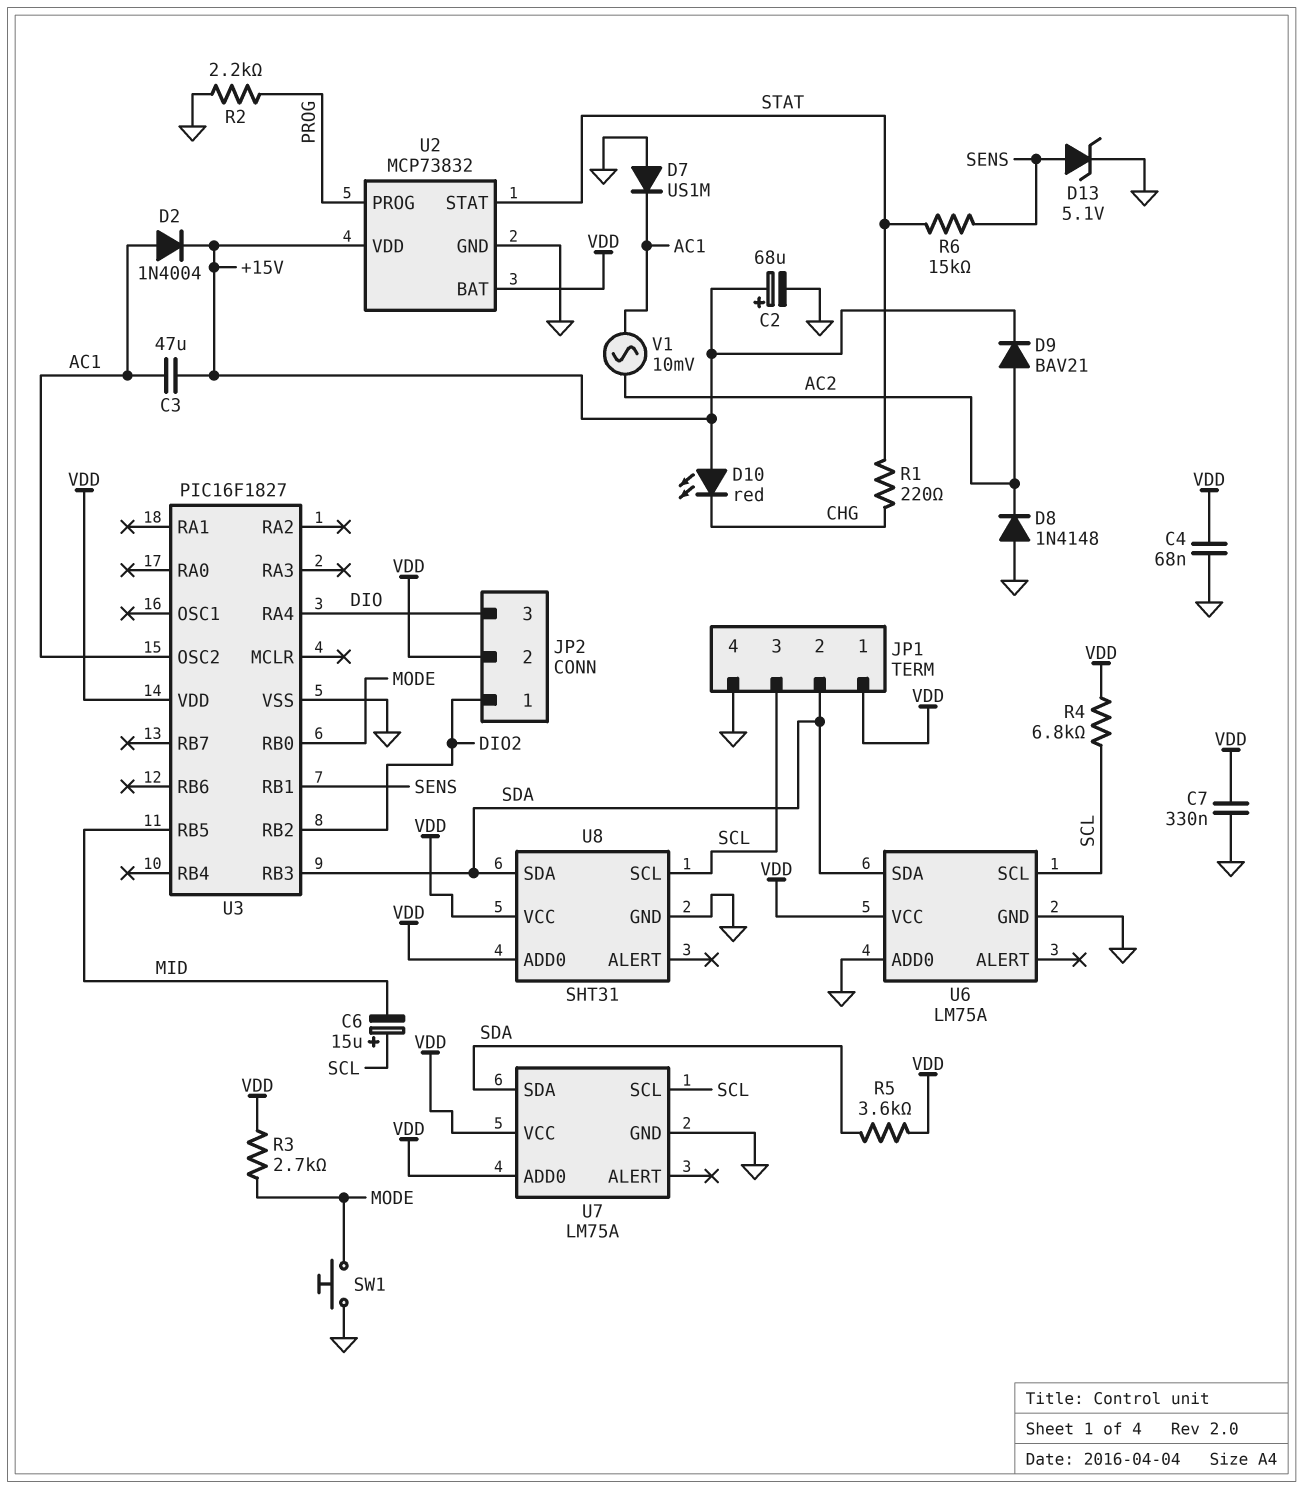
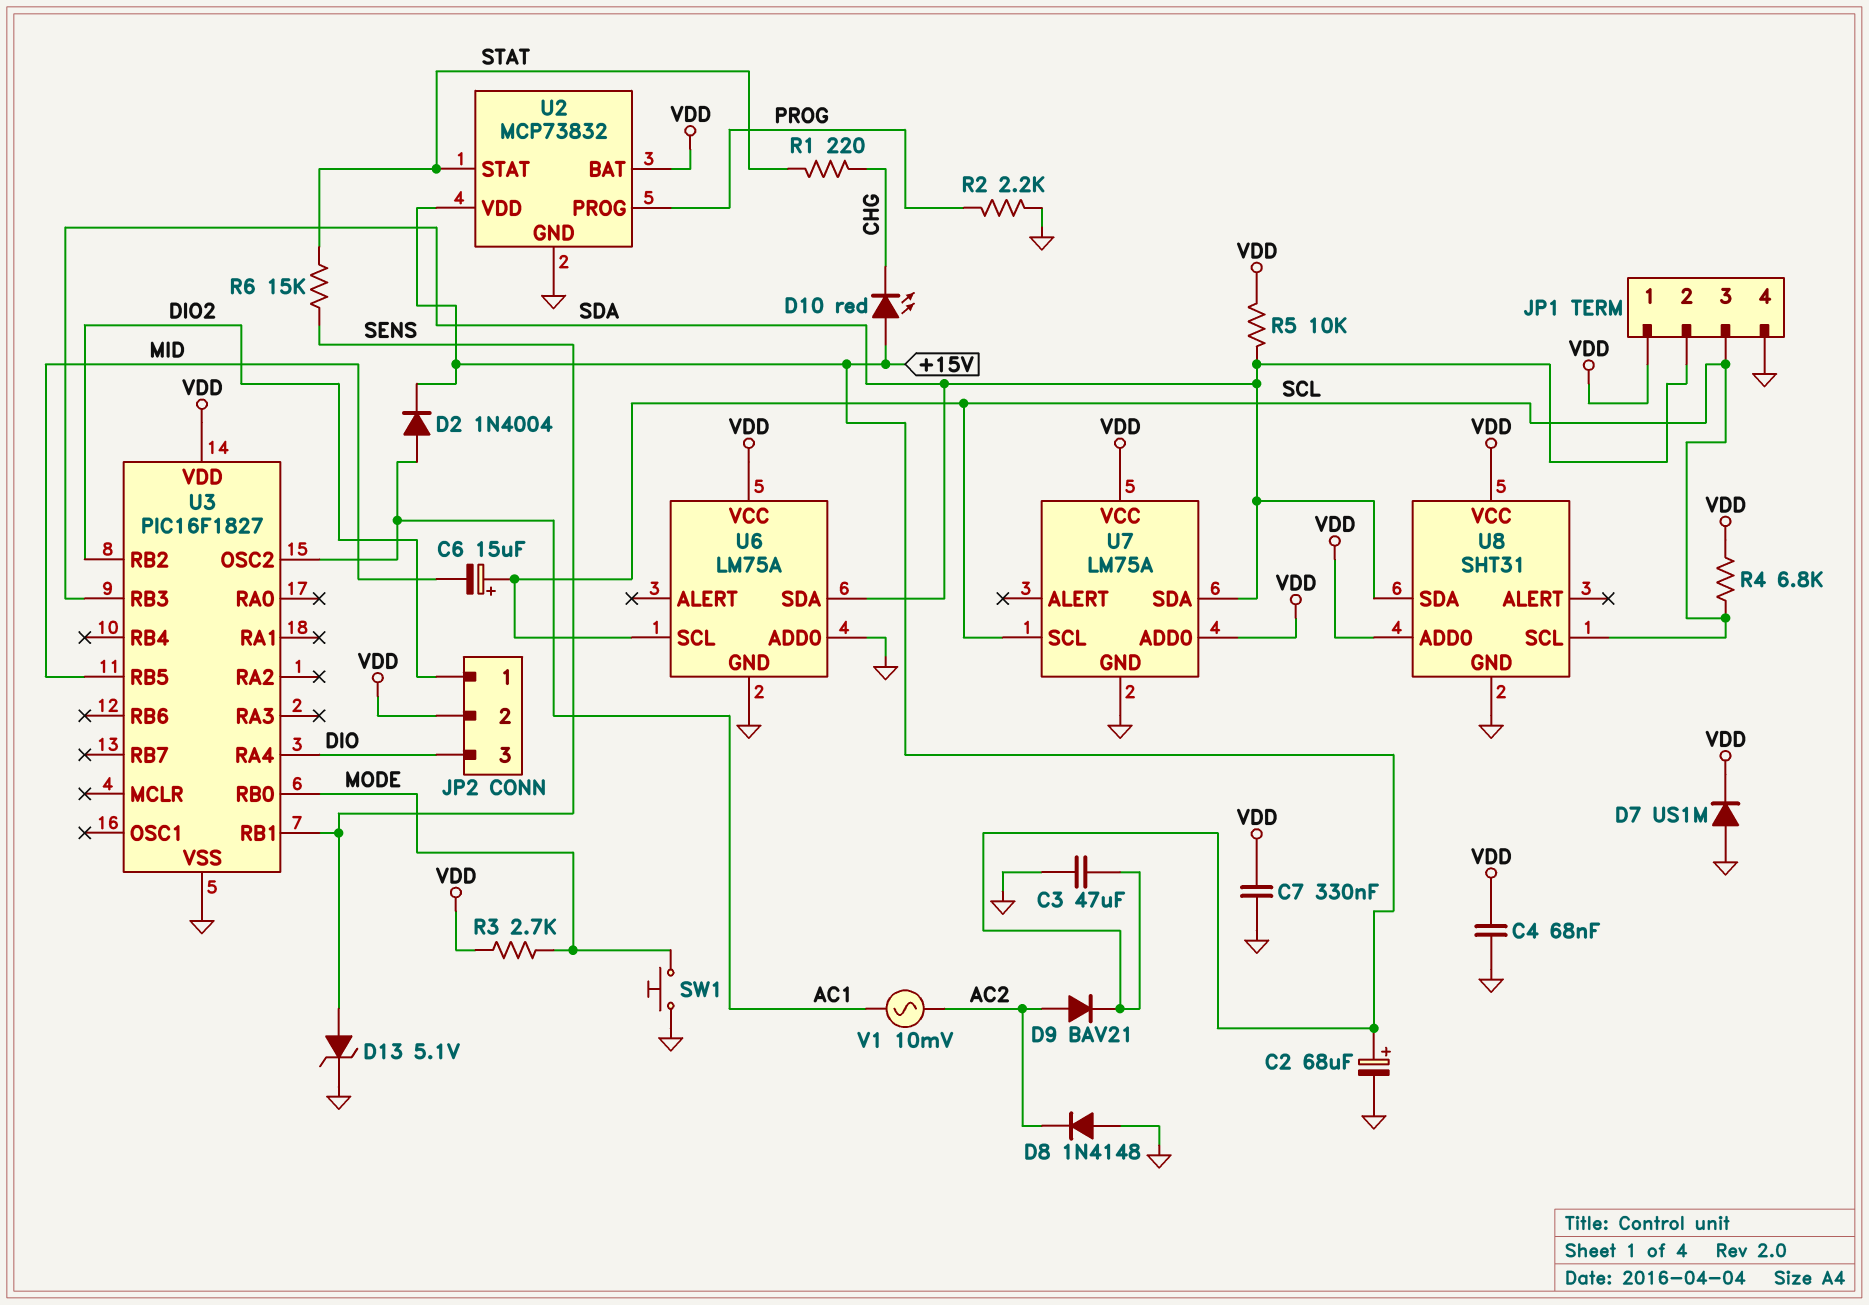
C3: 47uF (+15V, AC1) -> 47uF (+15V, GND)
D7: diode US1M (A GND, K AC1) -> diode US1M (A GND, K VDD)
R5: 3.6k (SDA, VDD) -> 10k (SDA, VDD)

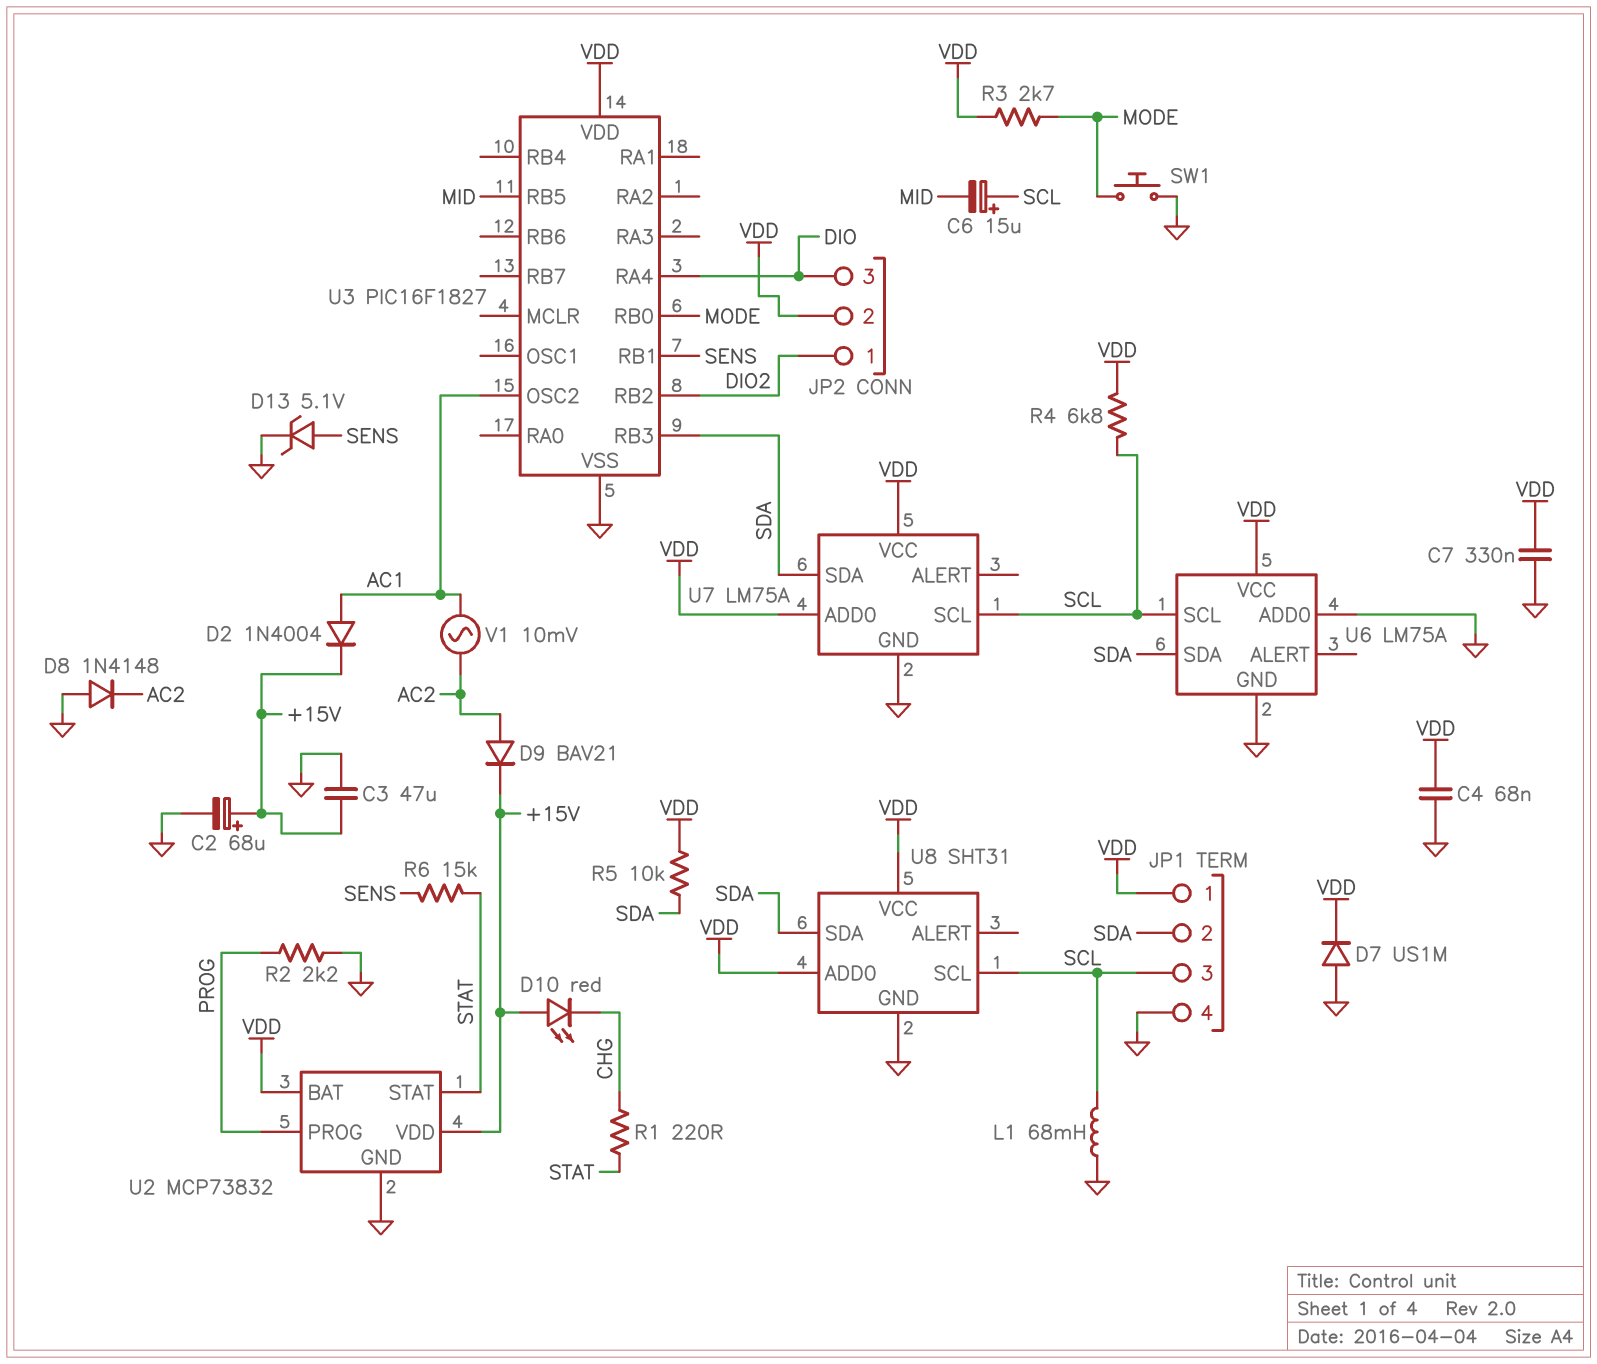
L1: none -> 68mH (GND, SCL)

